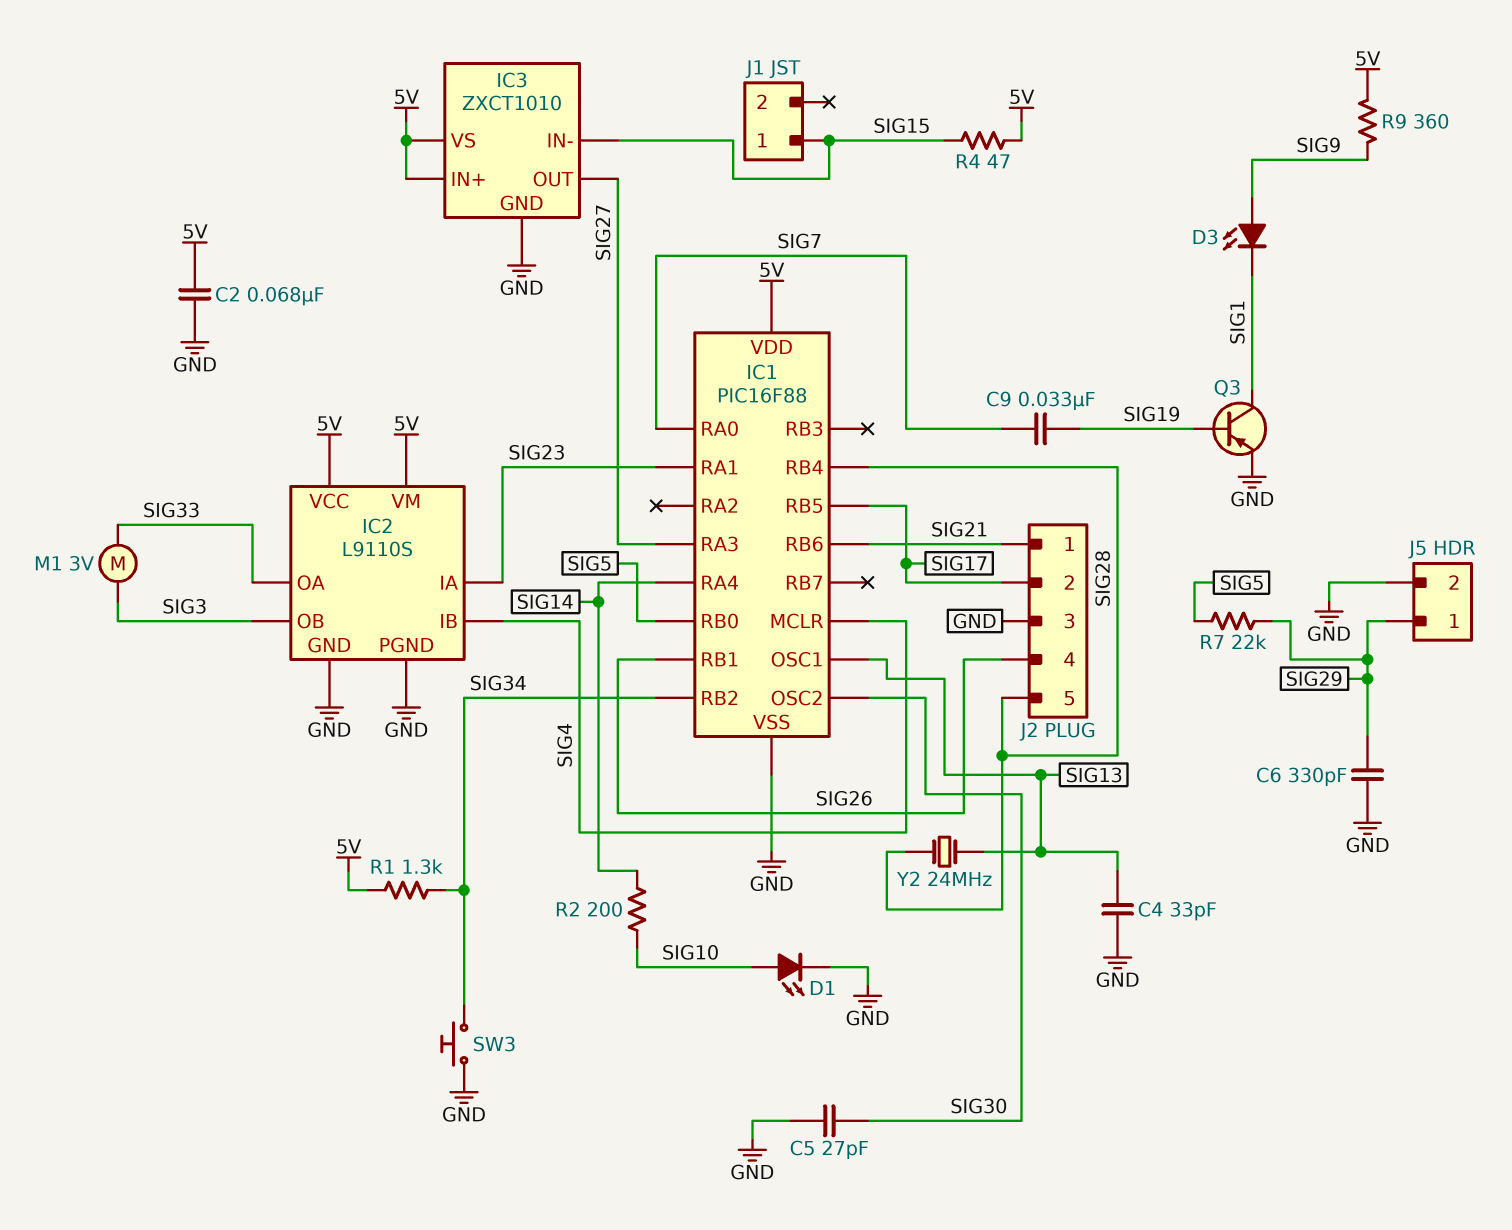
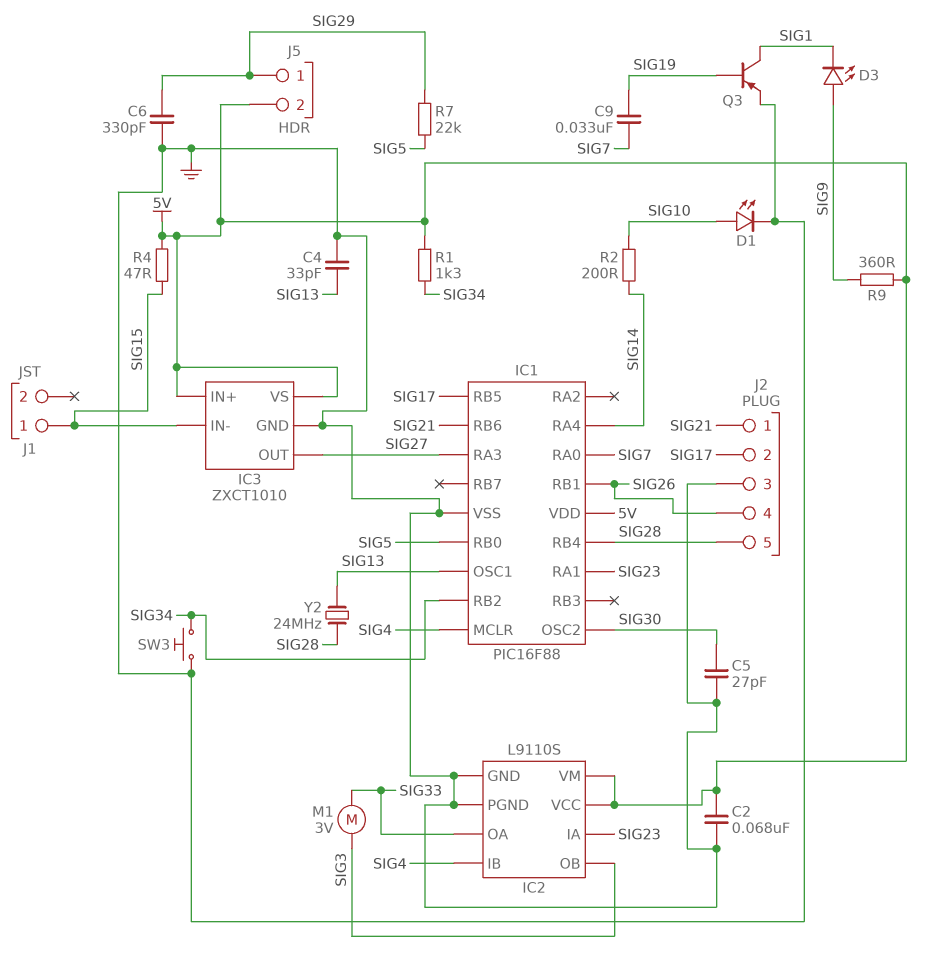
J5 pin 2: GND -> 5V

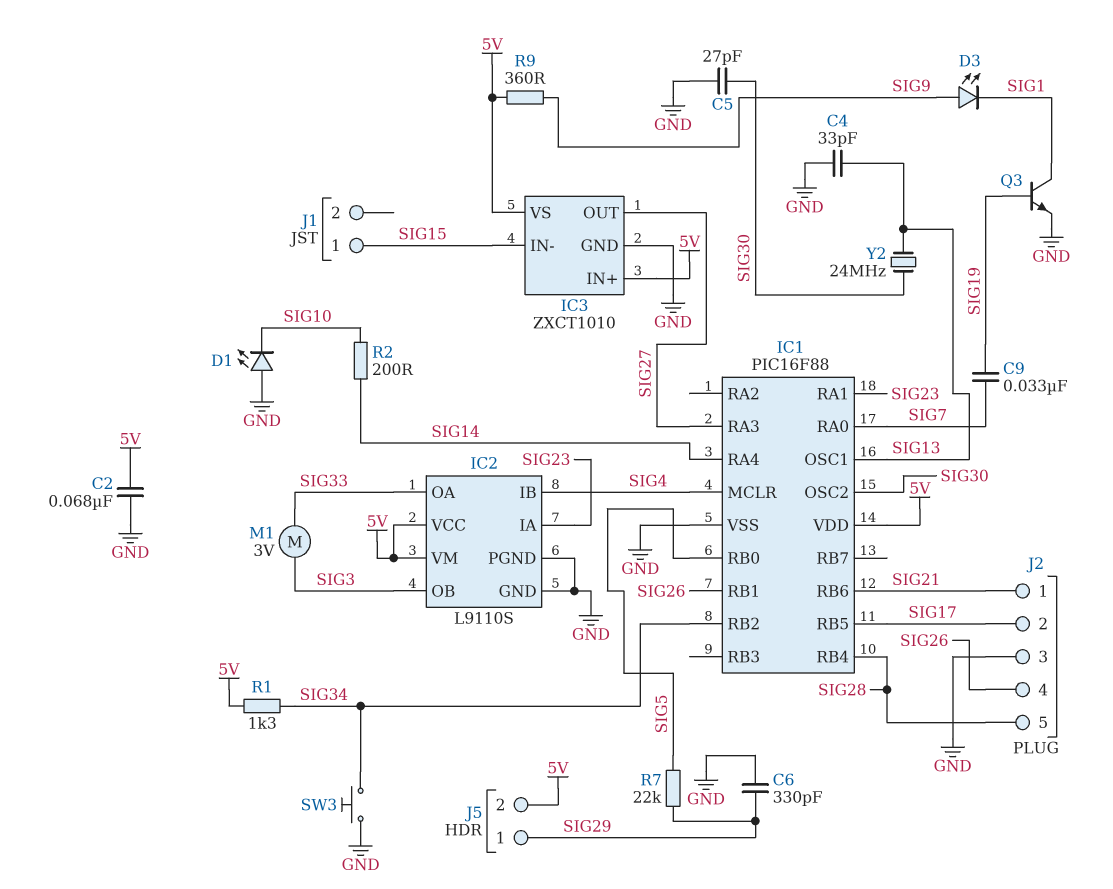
D1: LED (A SIG10, K GND) -> LED (A GND, K SIG10)
Q3: PNP (B SIG19, C SIG1, E GND) -> NPN (B SIG19, C SIG1, E GND)
R4: 47 (5V, SIG15) -> none
Y2: 24MHz (SIG13, SIG28) -> 24MHz (SIG13, SIG30)

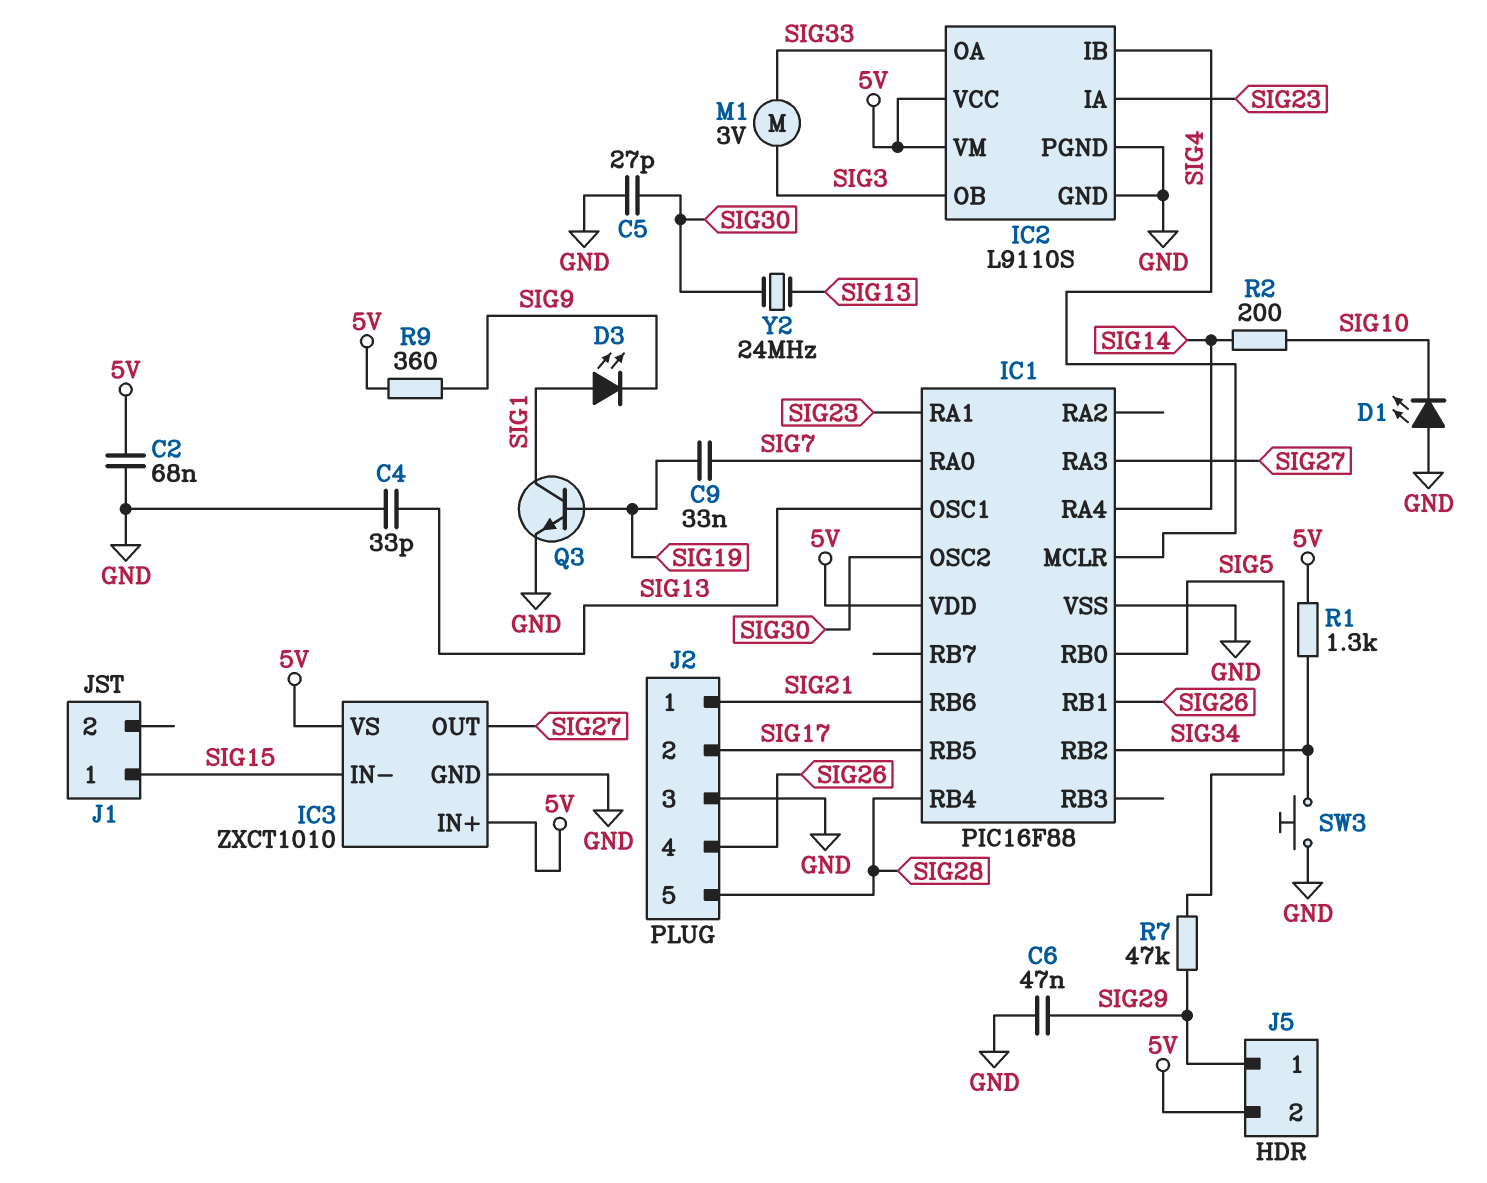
C6: 330pF (GND, SIG29) -> 47nF (GND, SIG29)
D3: LED (A SIG9, K SIG1) -> LED (A SIG1, K SIG9)
R7: 22k (SIG5, SIG29) -> 47k (SIG5, SIG29)

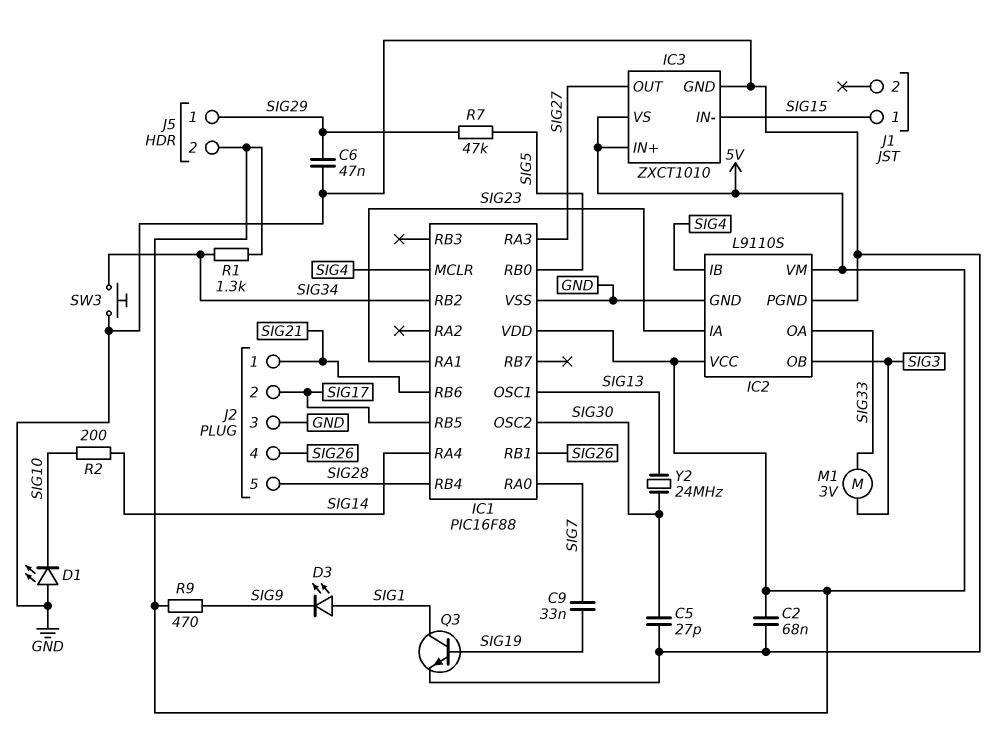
C4: 33pF (GND, SIG13) -> none
R9: 360 (5V, SIG9) -> 470 (5V, SIG9)

